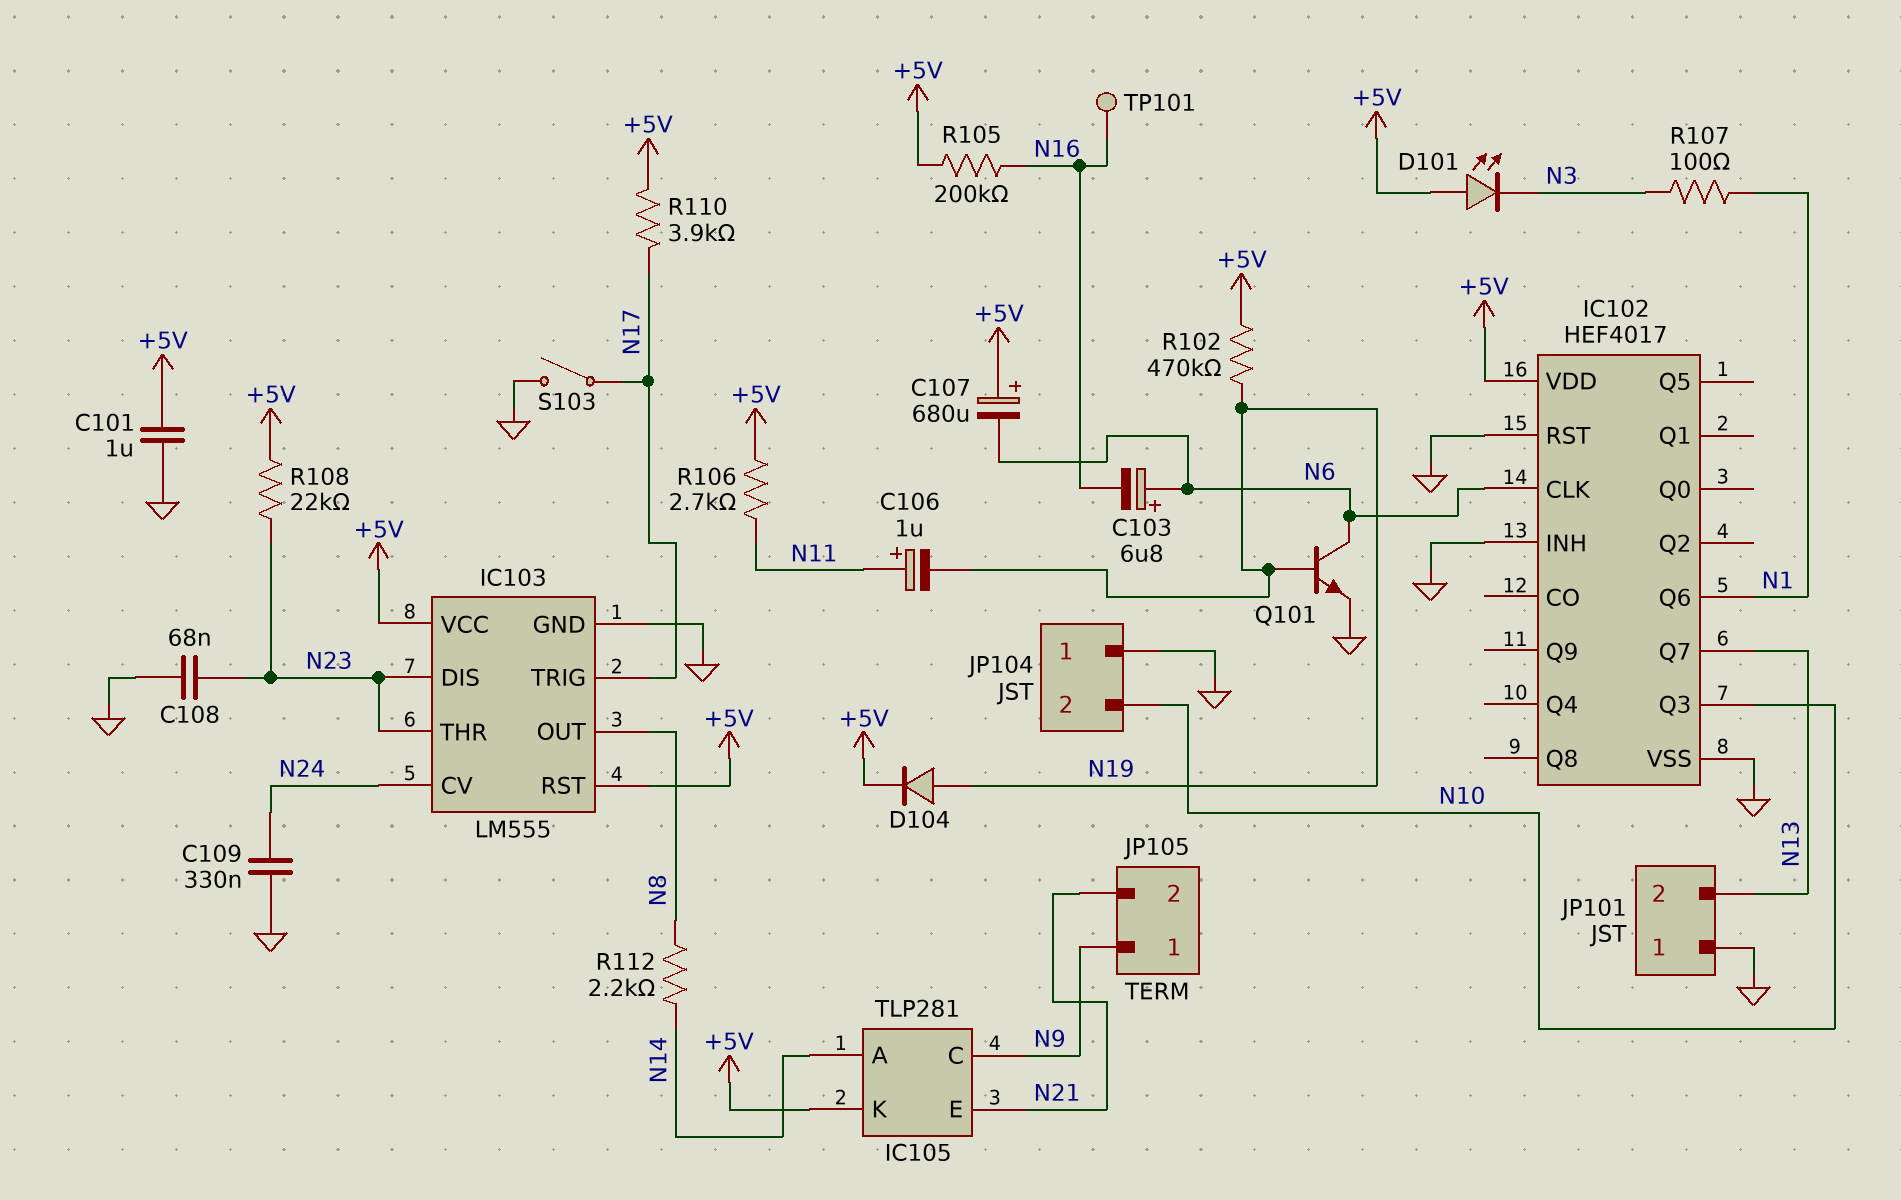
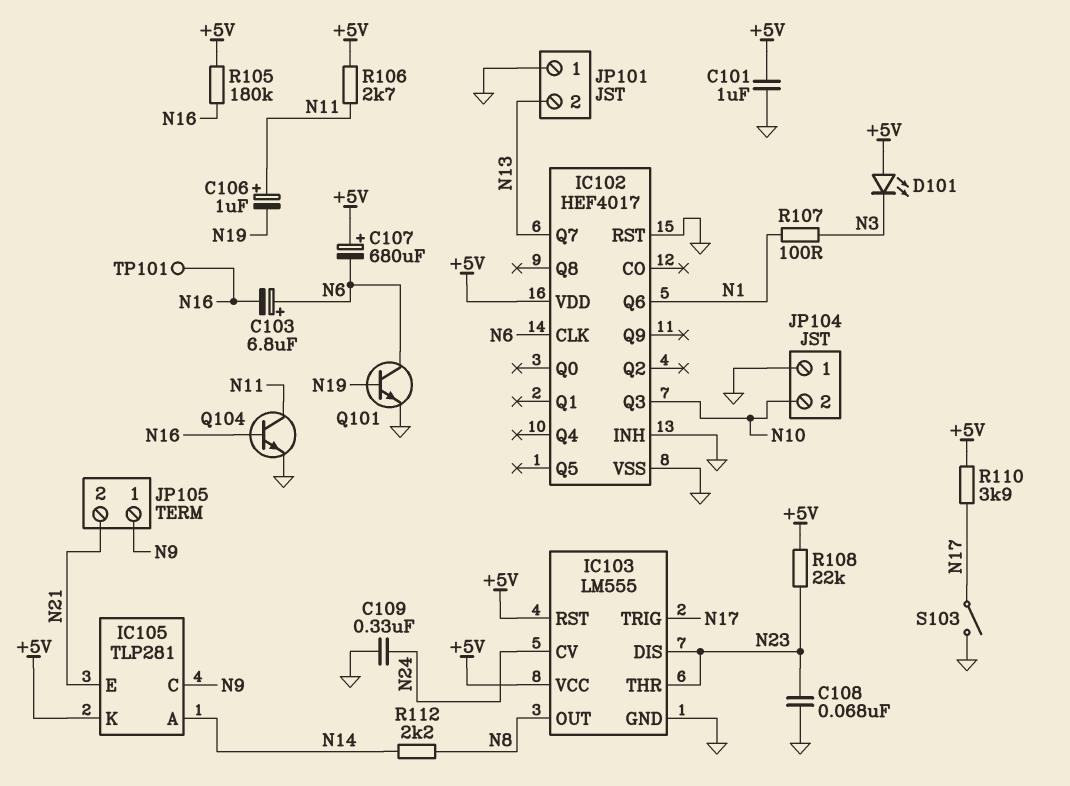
D104: diode (A N19, K +5V) -> none
Q104: none -> NPN (B N16, C N11, E GND)
R102: 470k (+5V, N19) -> none
R105: 200k (+5V, N16) -> 180k (+5V, N16)

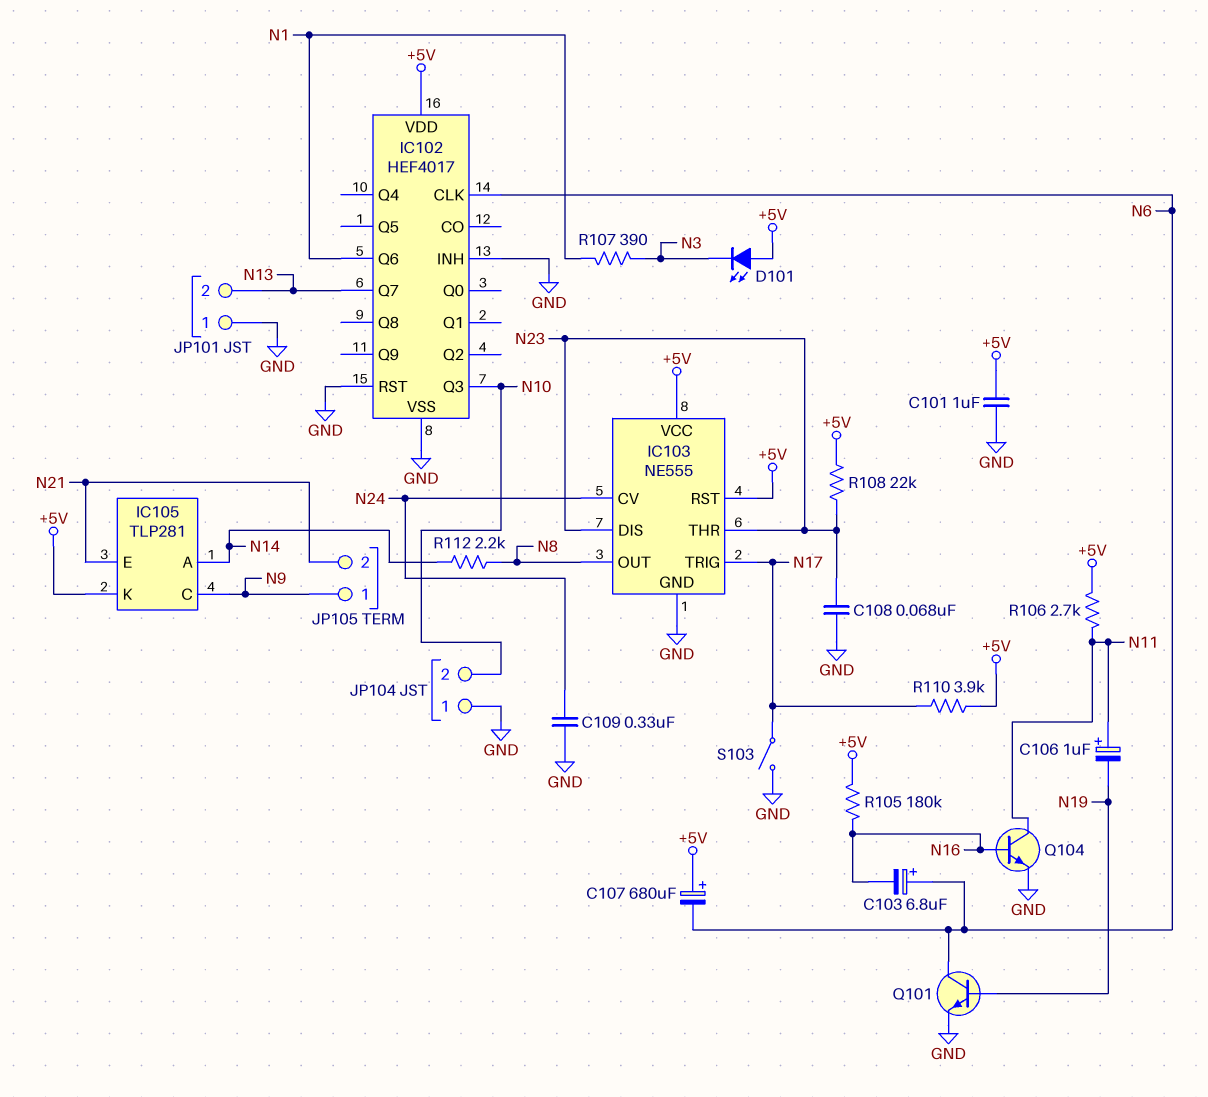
IC103: LM555 -> NE555
R107: 100 (N1, N3) -> 390 (N1, N3)
TP101: test point (N16) -> none

